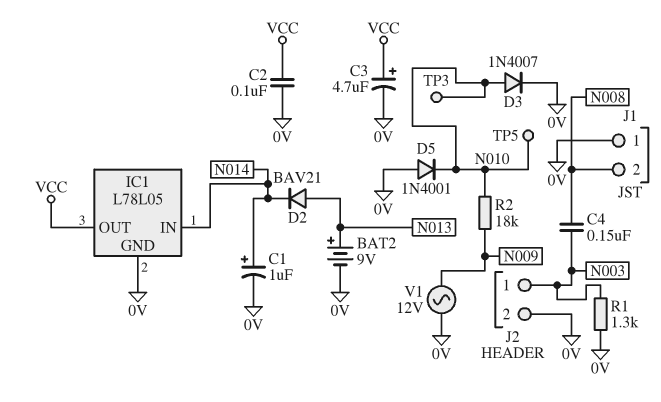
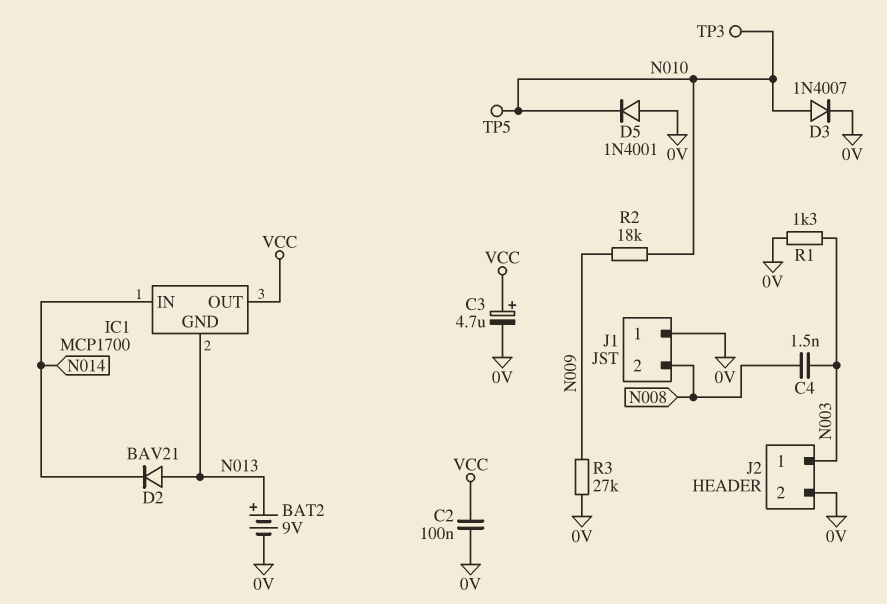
C1: 1uF (plus N014, minus 0V) -> none
C4: 150nF (N003, N008) -> 1.5nF (N003, N008)
IC1: L78L05 -> MCP1700
IC1 pin GND: 0V -> N013
R3: none -> 27k (0V, N009)
V1: AC 12V (0V, N009) -> none

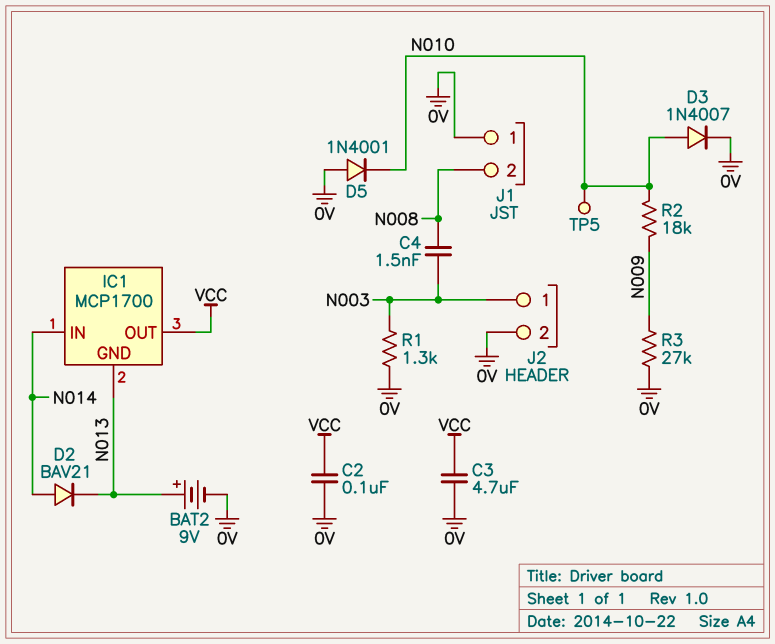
C3: 4.7uF (plus VCC, minus 0V) -> 4.7uF (0V, VCC)
D2: diode BAV21 (A N013, K N014) -> diode BAV21 (A N014, K N013)
TP3: test point (N010) -> none

